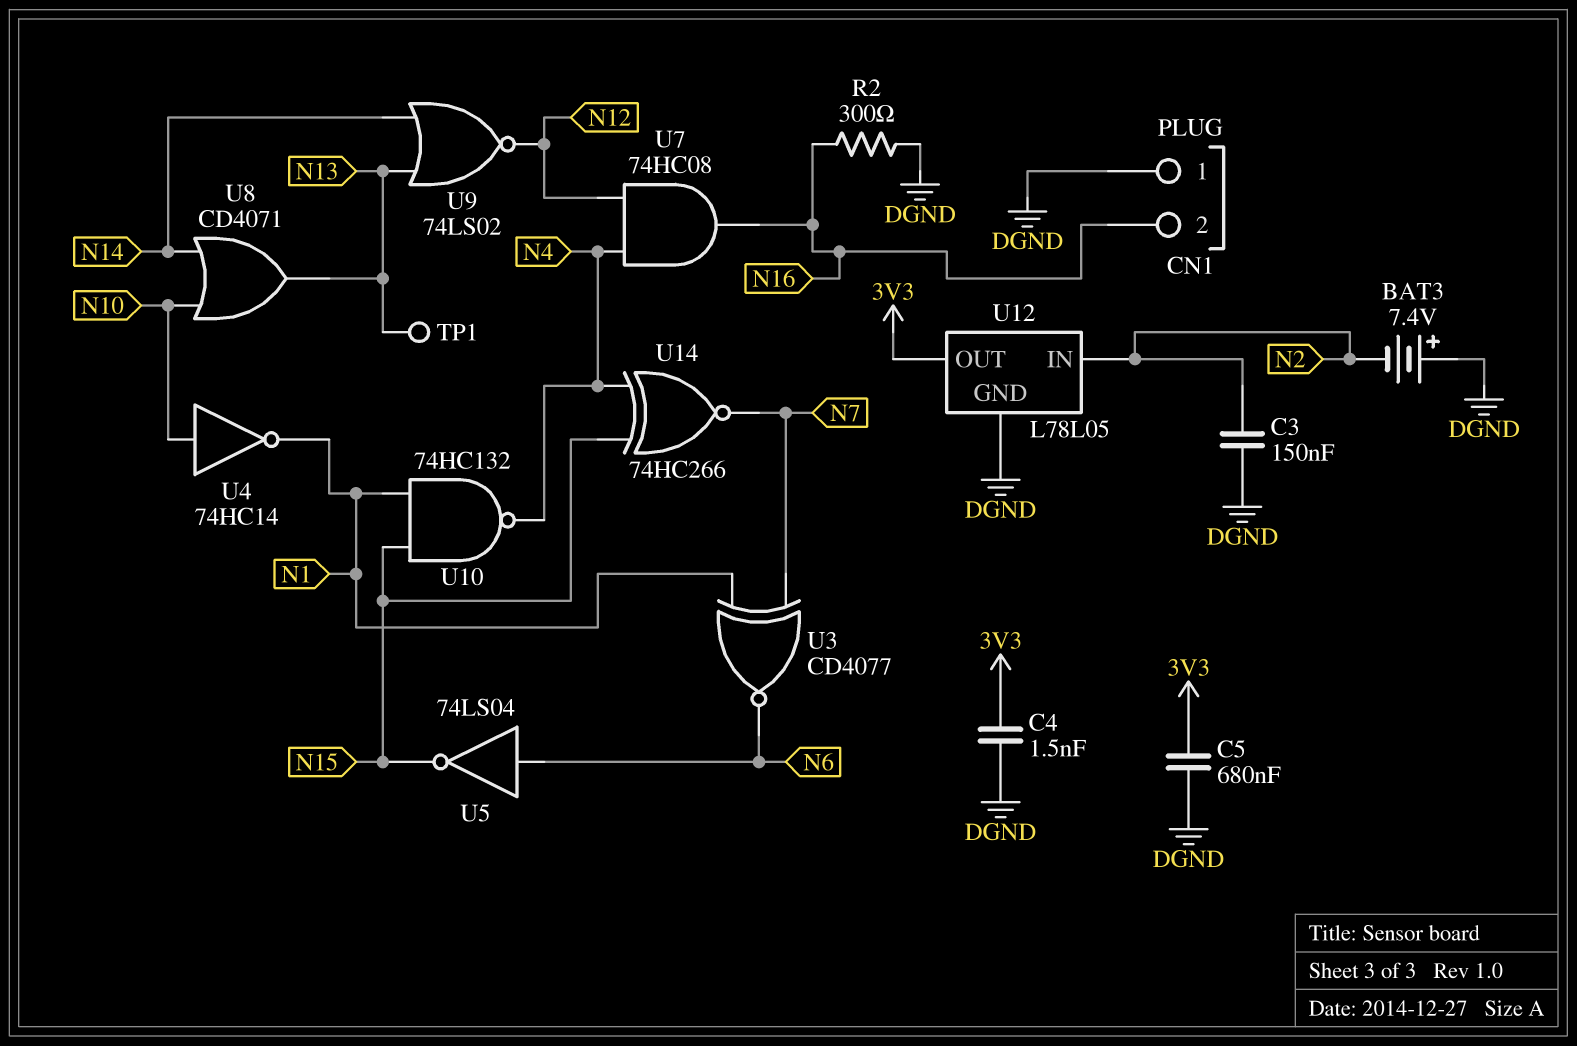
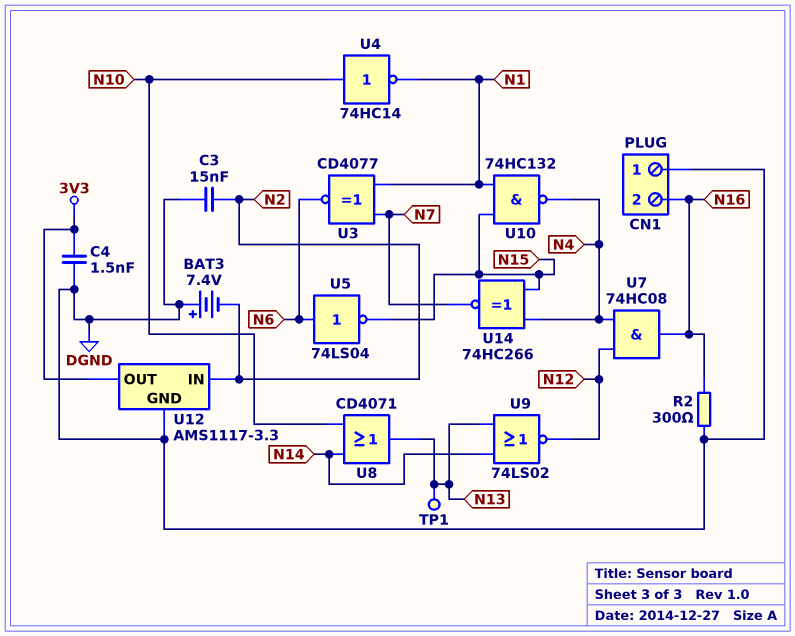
C3: 150nF (DGND, N2) -> 15nF (DGND, N2)
C5: 680nF (3V3, DGND) -> none
U12: L78L05 -> AMS1117-3.3

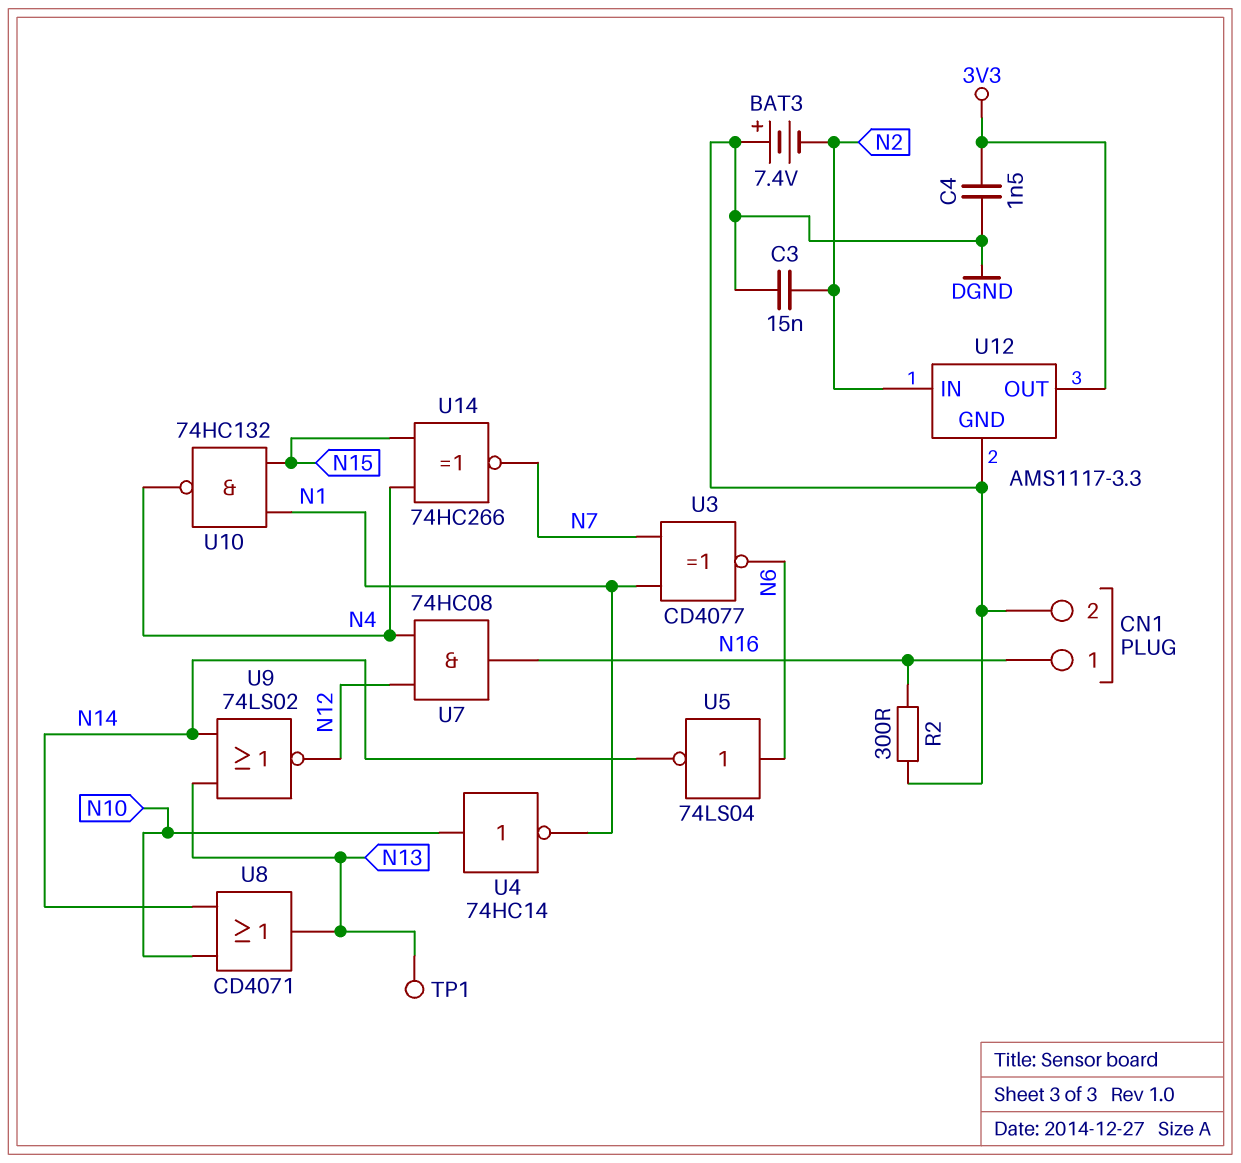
CN1 pin 1: DGND -> N16
CN1 pin 2: N16 -> DGND
U5: NOT 74LS04 (in N6, out N15) -> NOT 74LS04 (in N6, out N14)

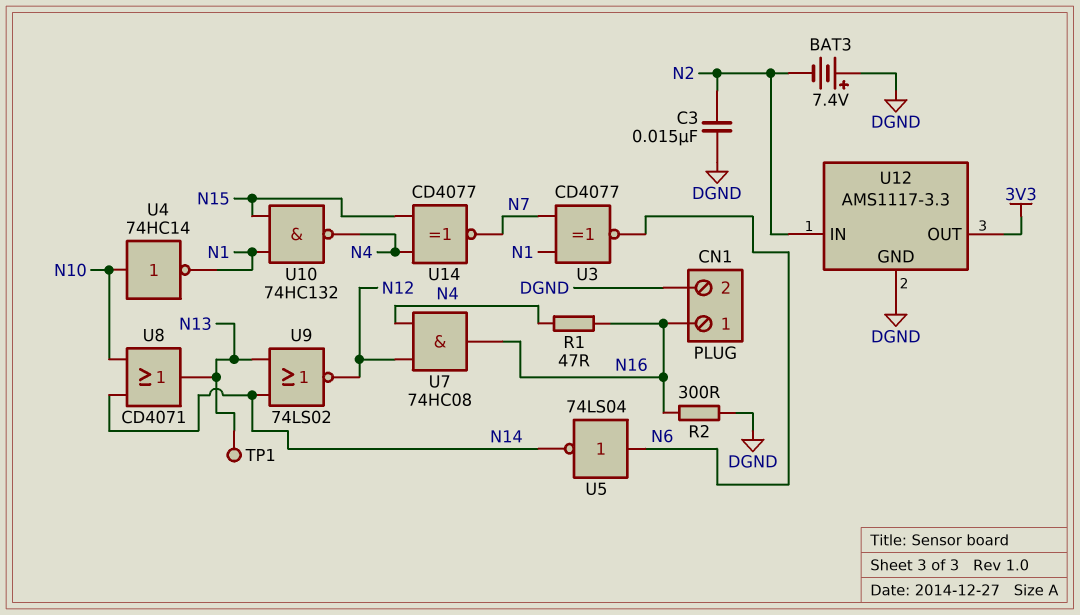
C4: 1.5nF (3V3, DGND) -> none
R1: none -> 47 (N4, N16)
U14: XNOR 74HC266 (in N4, in N15, out N7) -> XNOR CD4077 (in N4, in N15, out N7)

